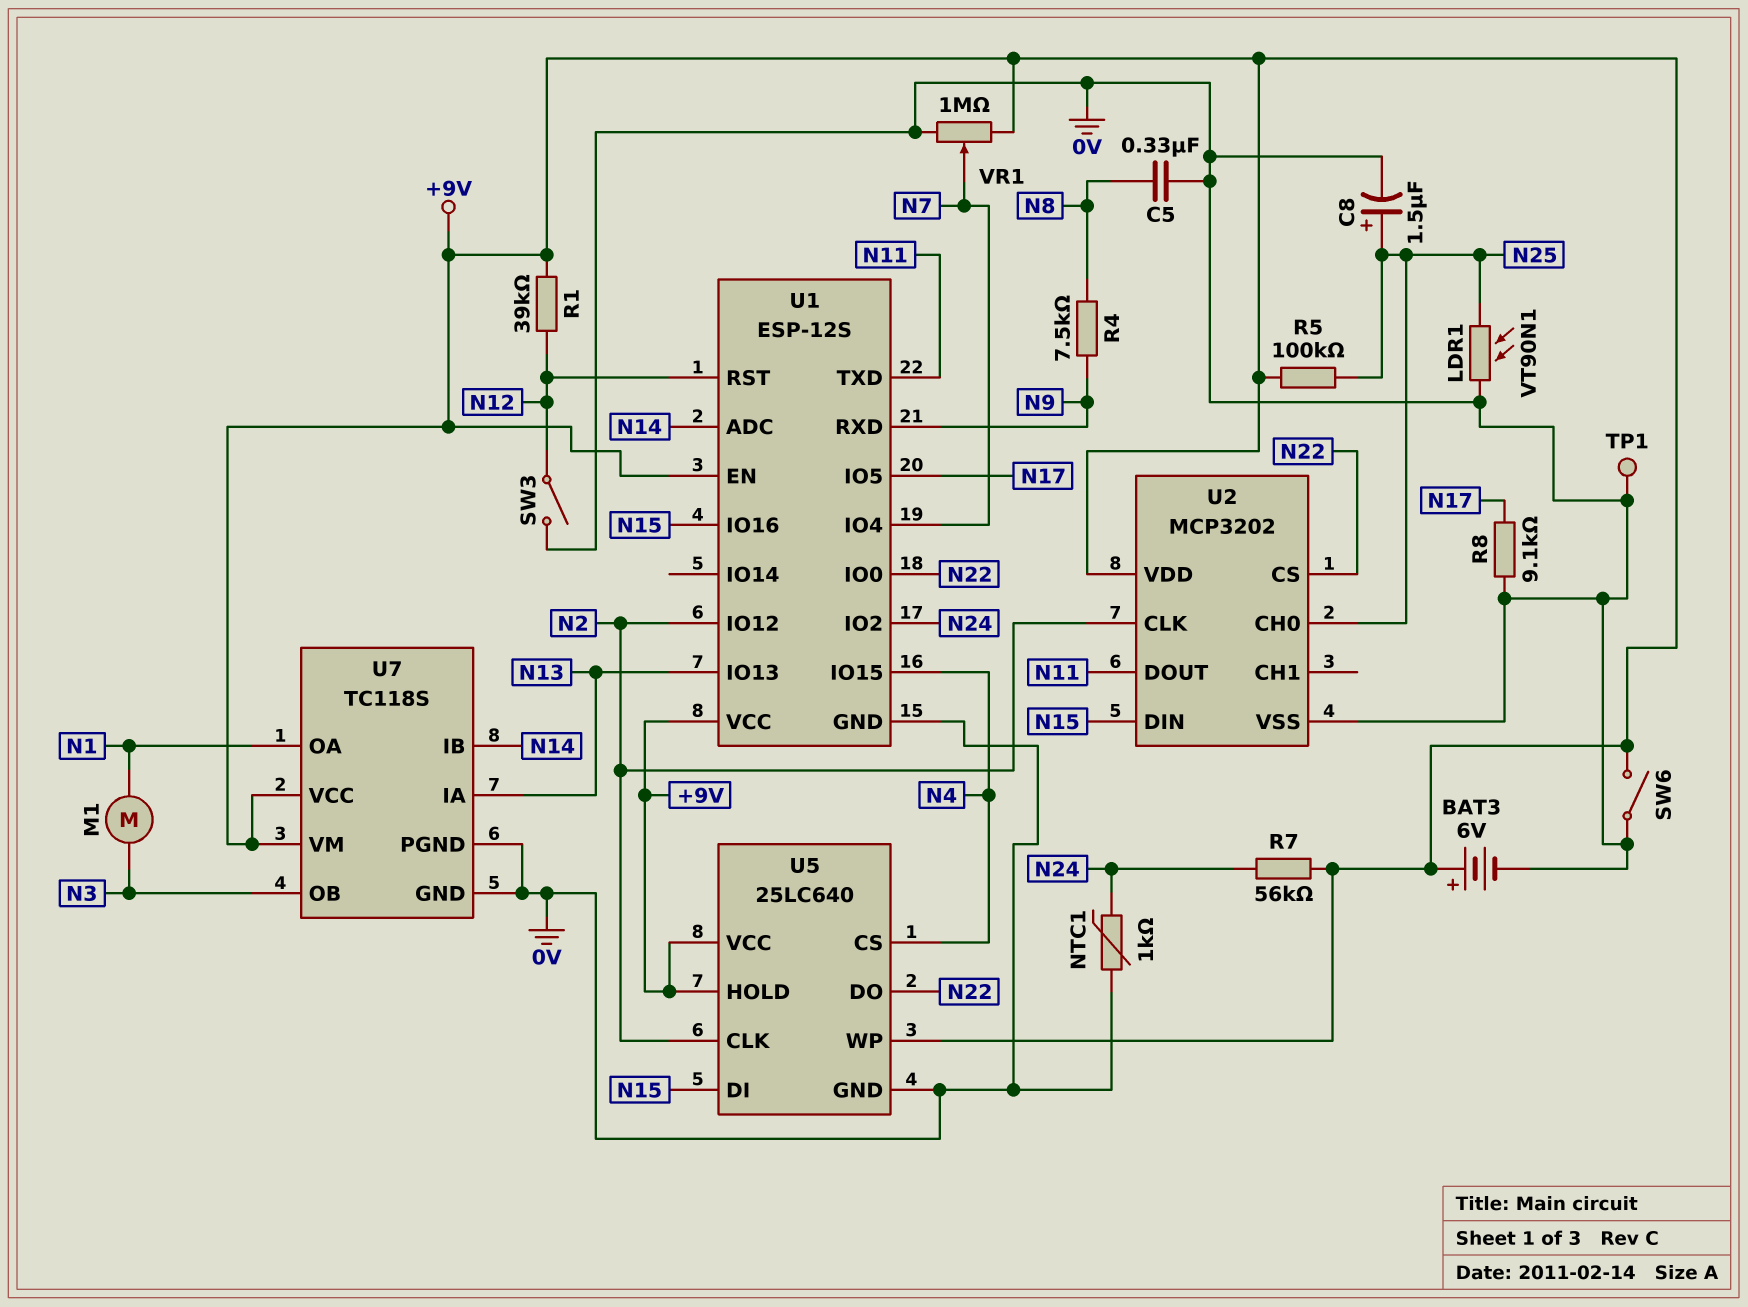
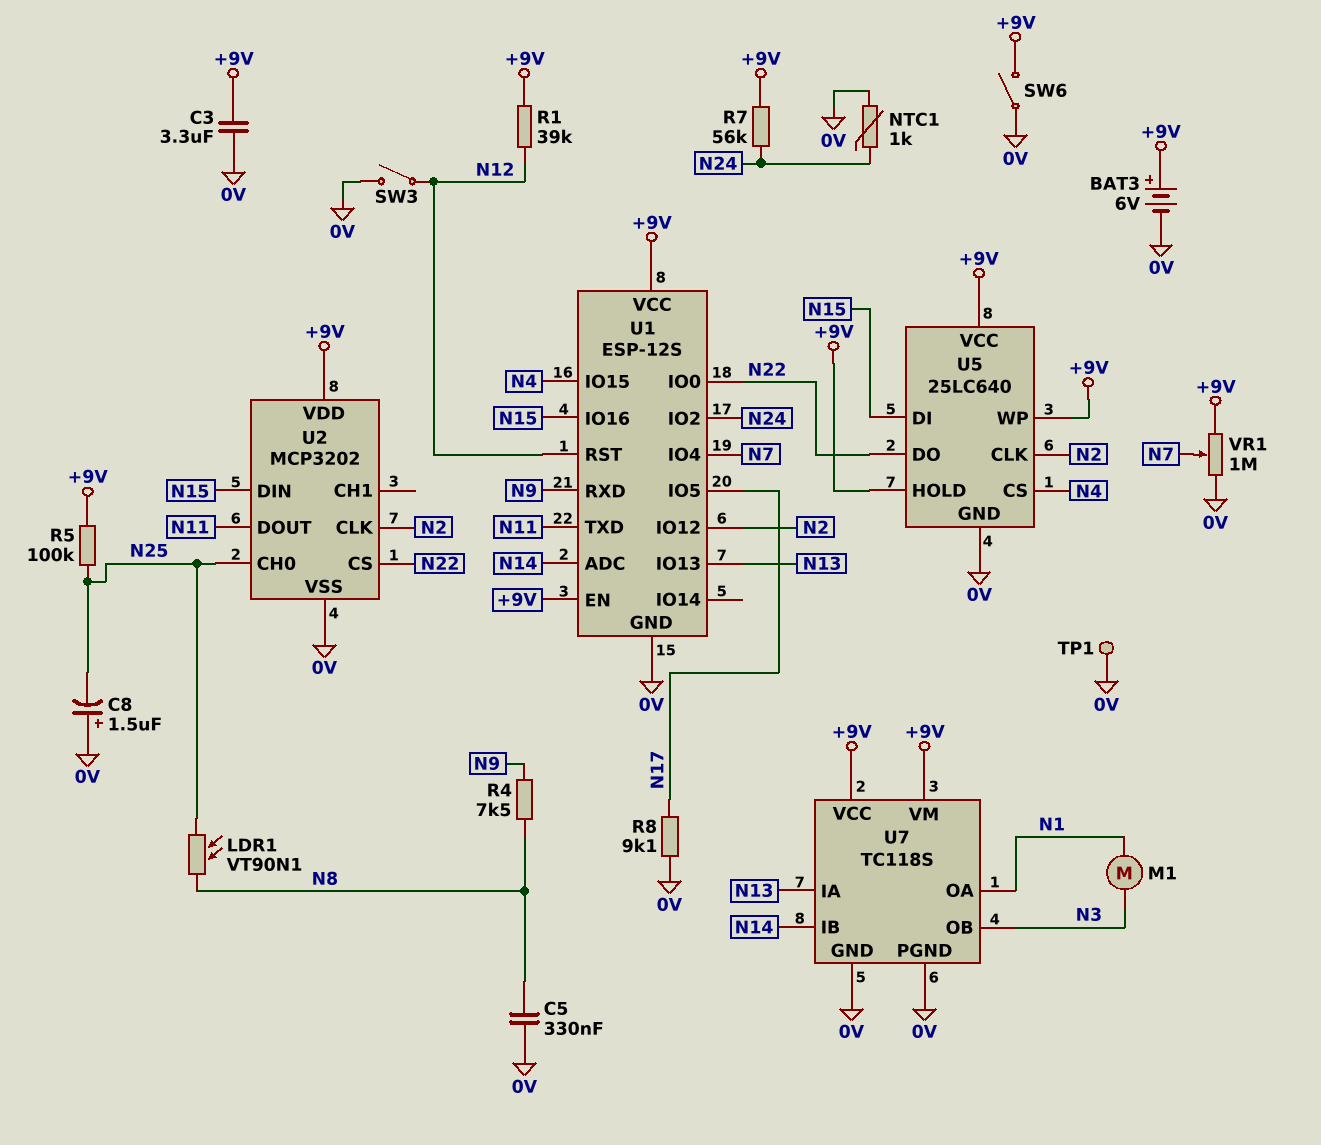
C3: none -> 3.3uF (+9V, 0V)
C8: 1.5uF (plus N25, minus 0V) -> 1.5uF (plus 0V, minus N25)
LDR1: VT90N1 (0V, N25) -> VT90N1 (N8, N25)

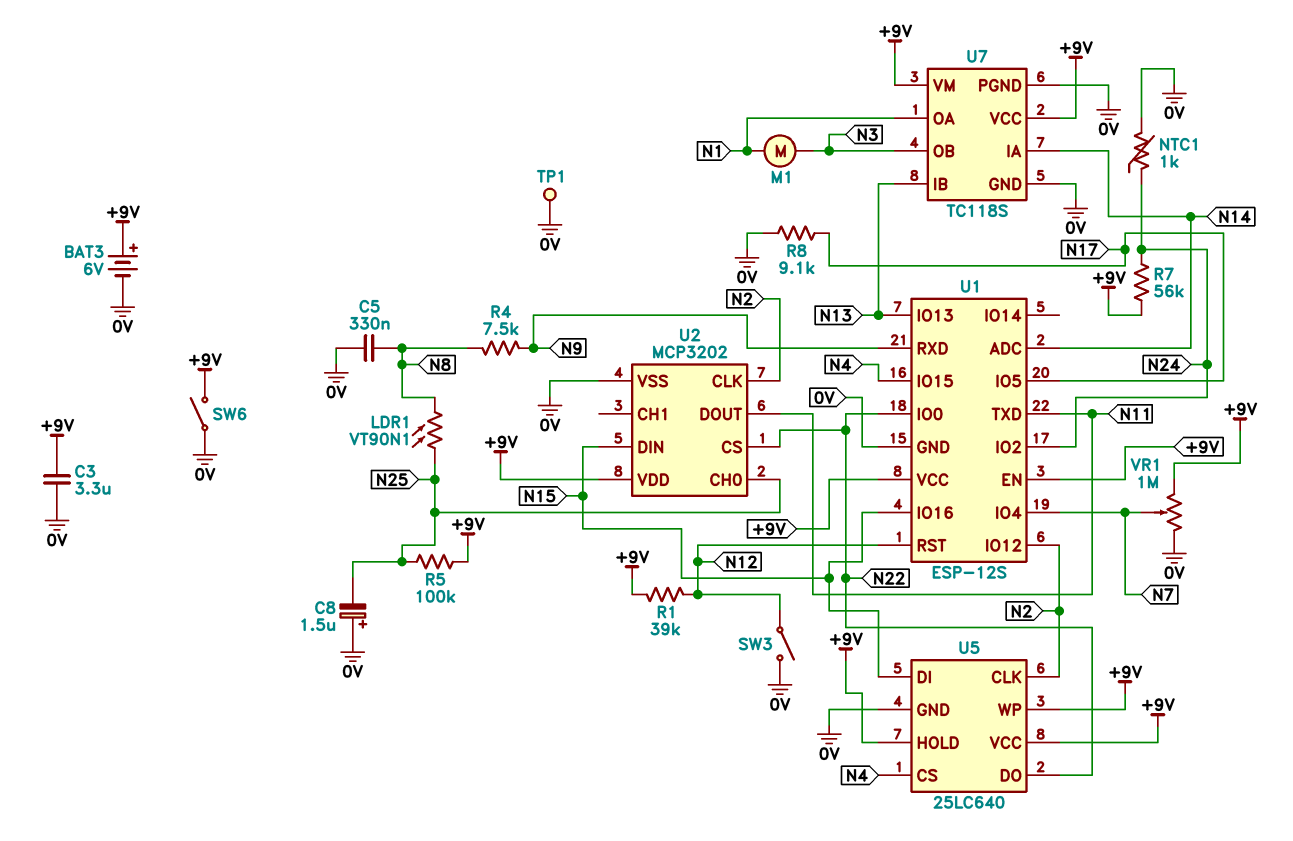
U7 pin IA: N13 -> N14
U7 pin IB: N14 -> N13

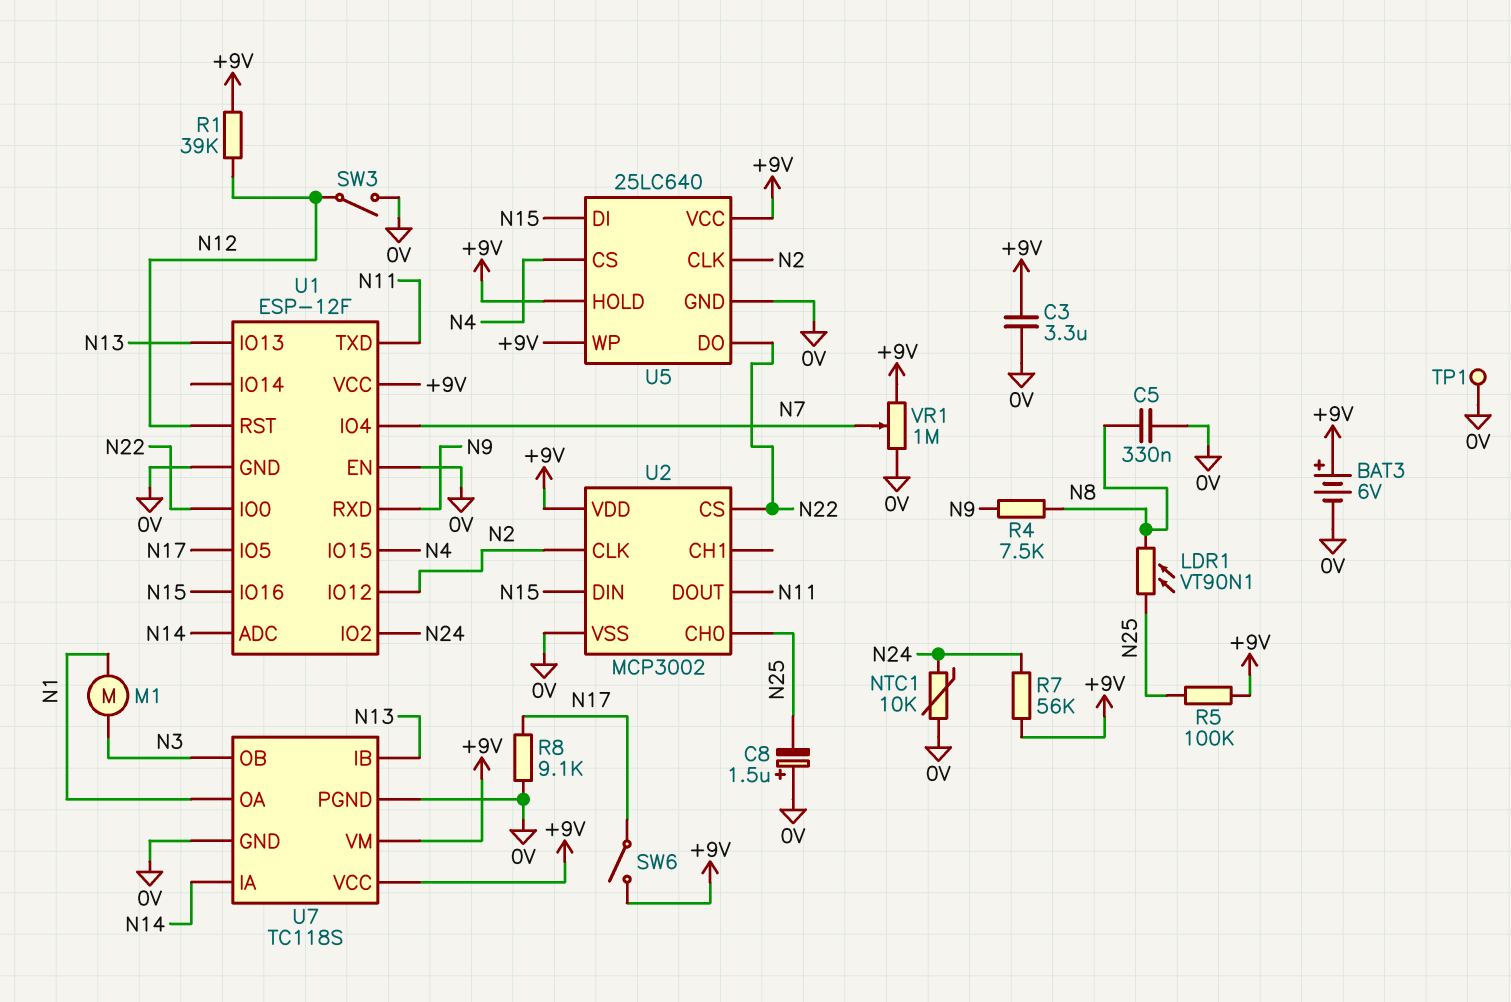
NTC1: 1k (0V, N24) -> 10k (0V, N24)
SW6: switch (+9V, 0V) -> switch (+9V, N17)
U1: ESP-12S -> ESP-12F
U1 pin EN: +9V -> 0V
U2: MCP3202 -> MCP3002

